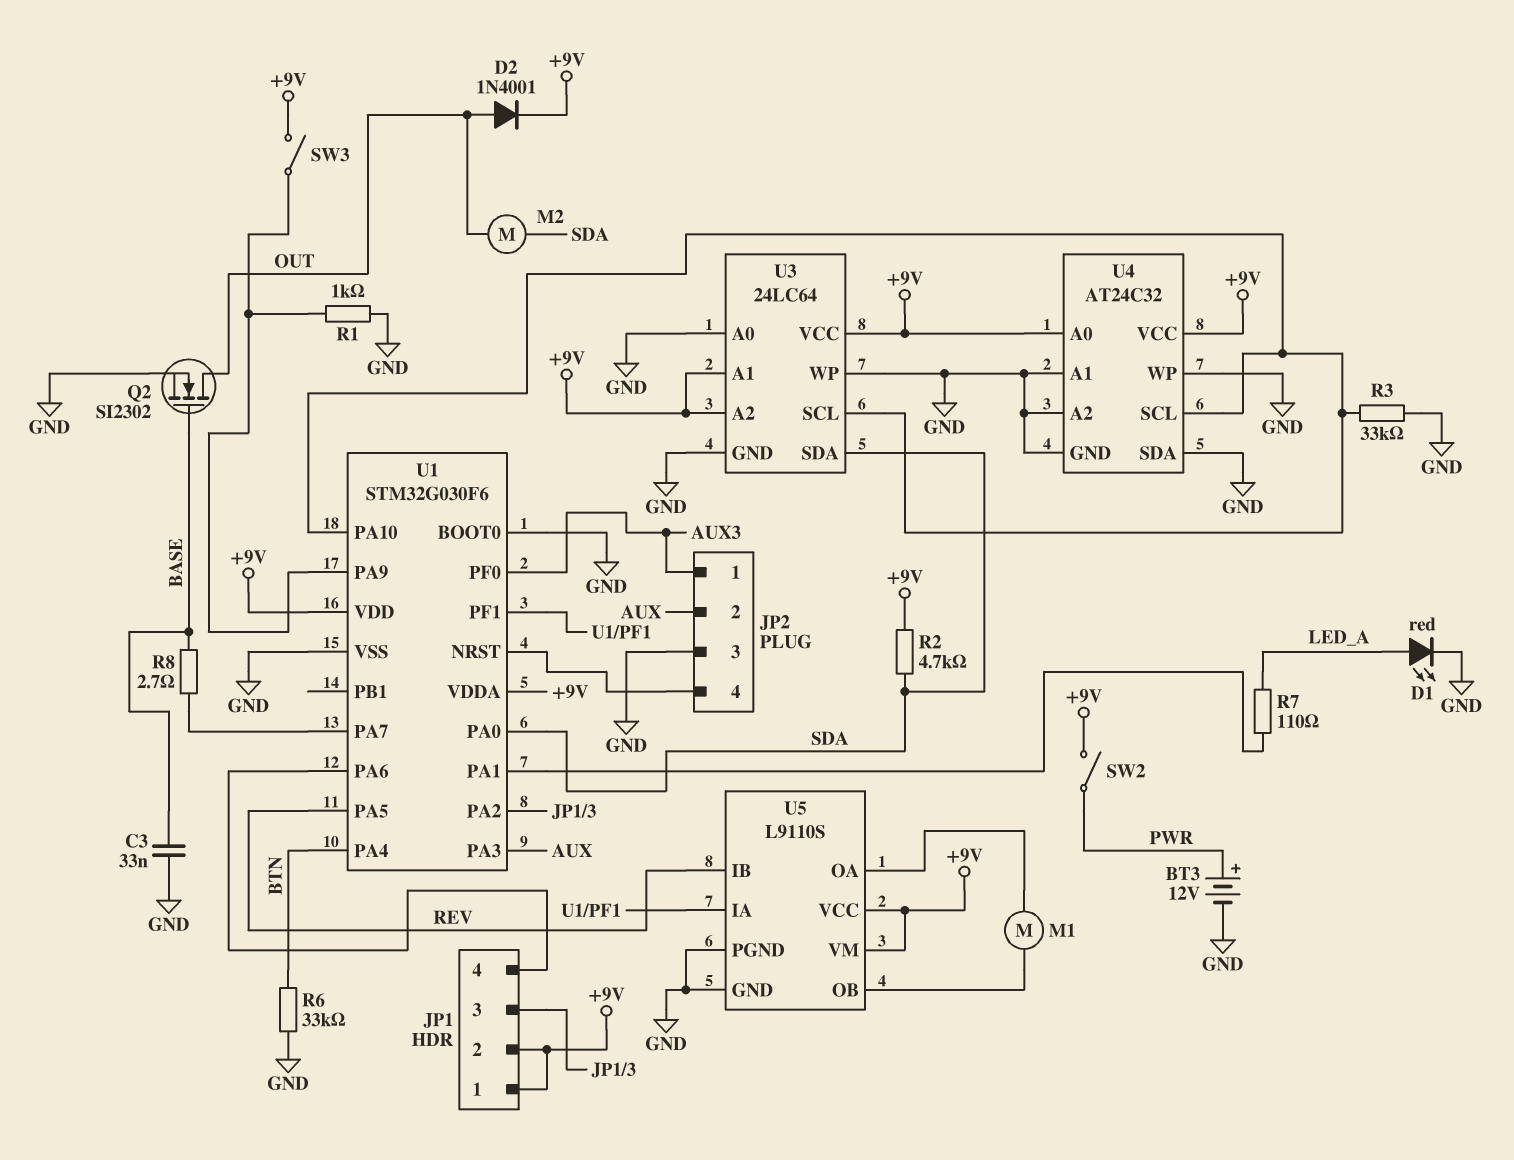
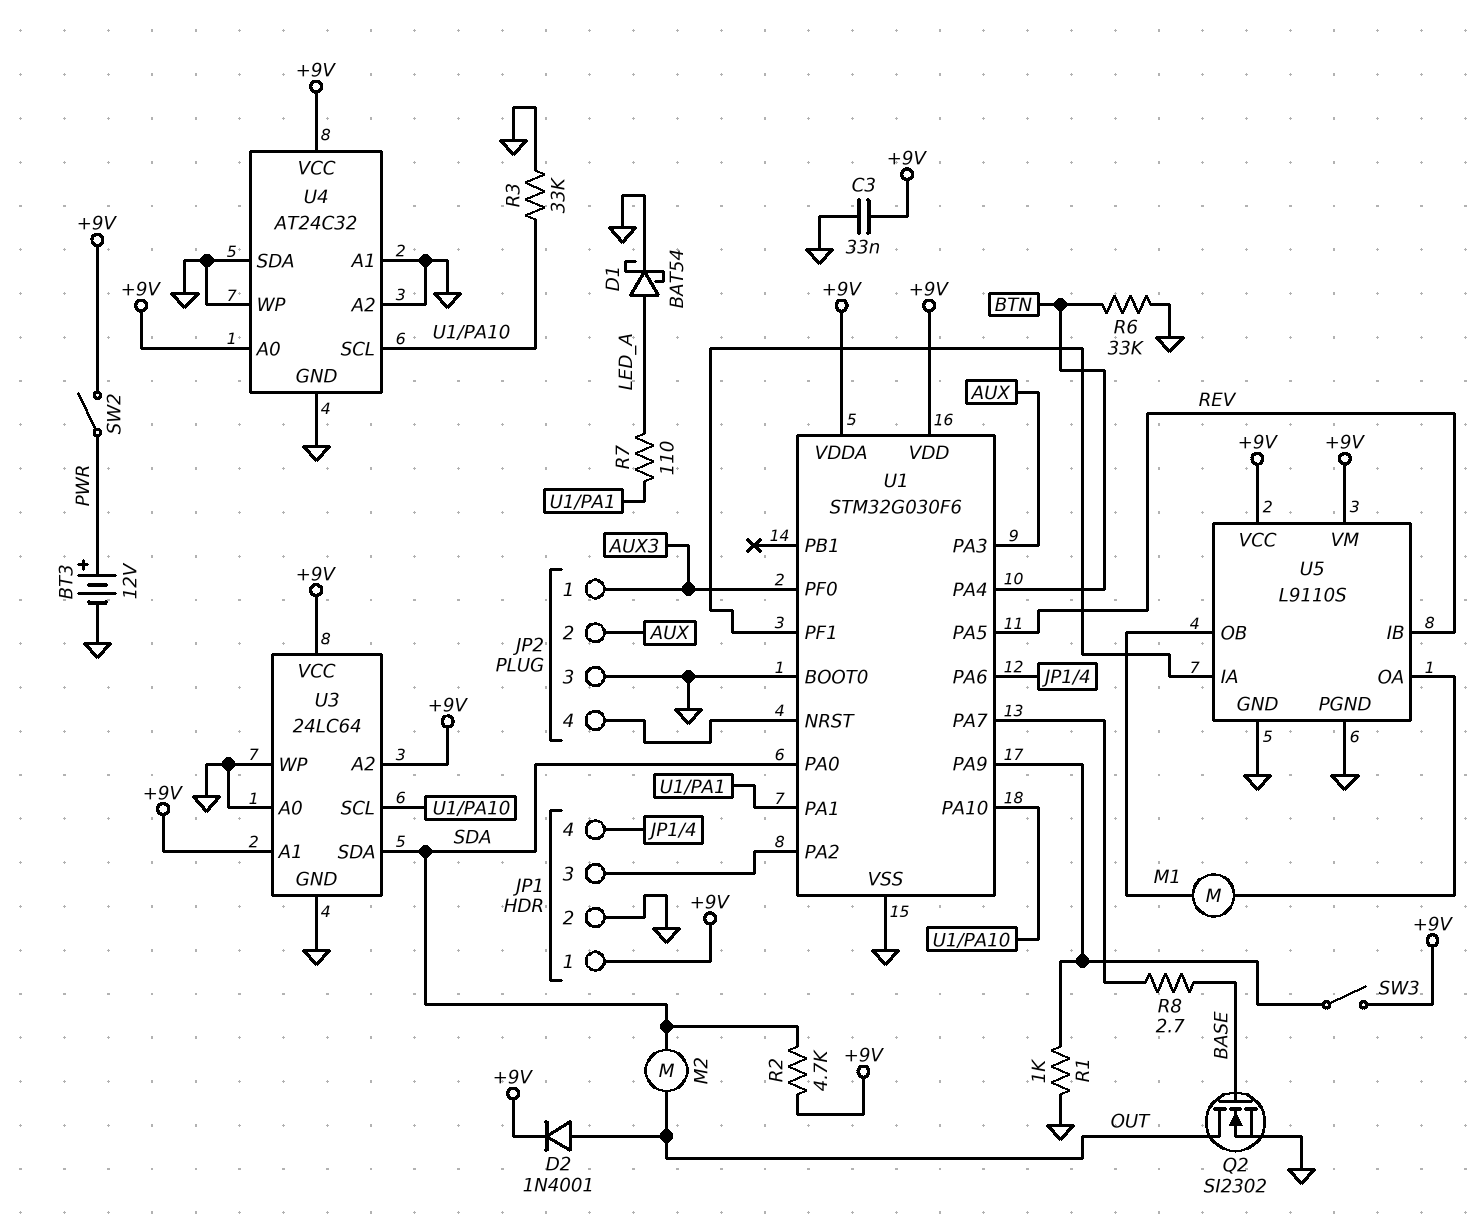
C3: 33nF (BASE, GND) -> 33nF (+9V, GND)
D1: LED red (A LED_A, K GND) -> schottky BAT54 (A LED_A, K GND)
JP1 pin 2: +9V -> GND

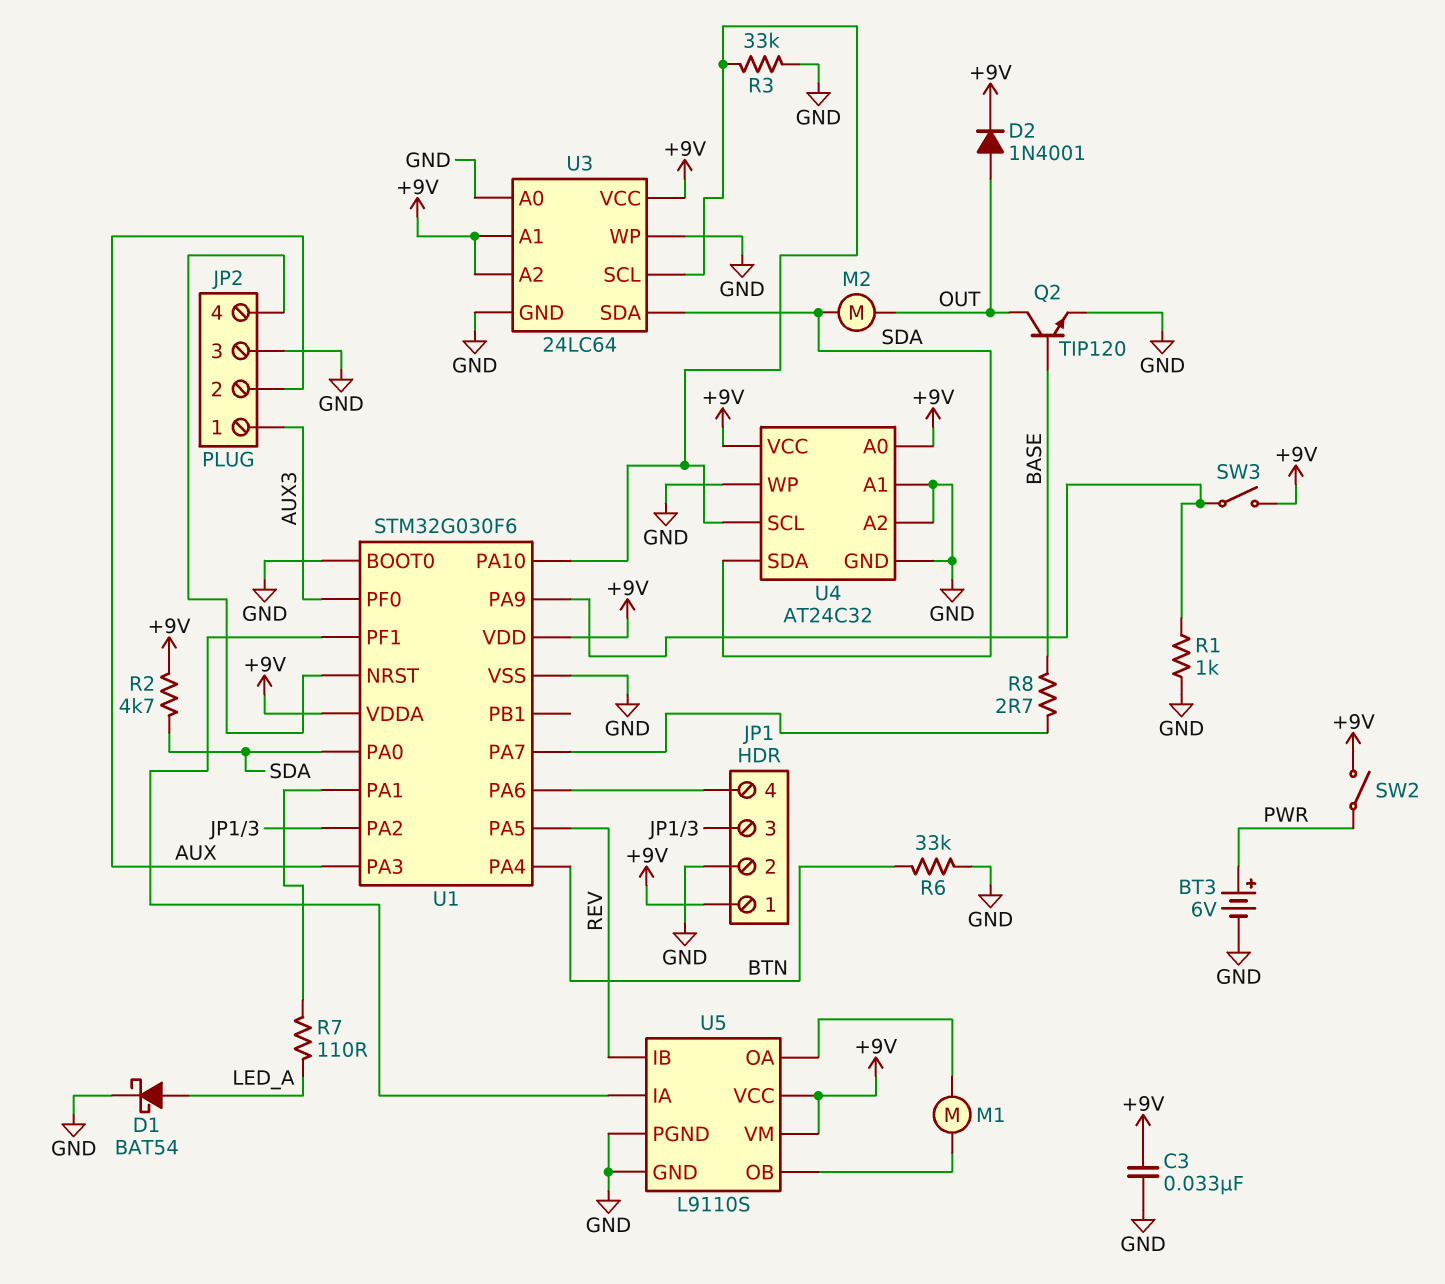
BT3: 12V (plus PWR, minus GND) -> 6V (plus PWR, minus GND)
Q2: NMOS SI2302 (G BASE, D OUT, S GND) -> NPN TIP120 (B BASE, C OUT, E GND)
U4 pin SDA: GND -> SDA

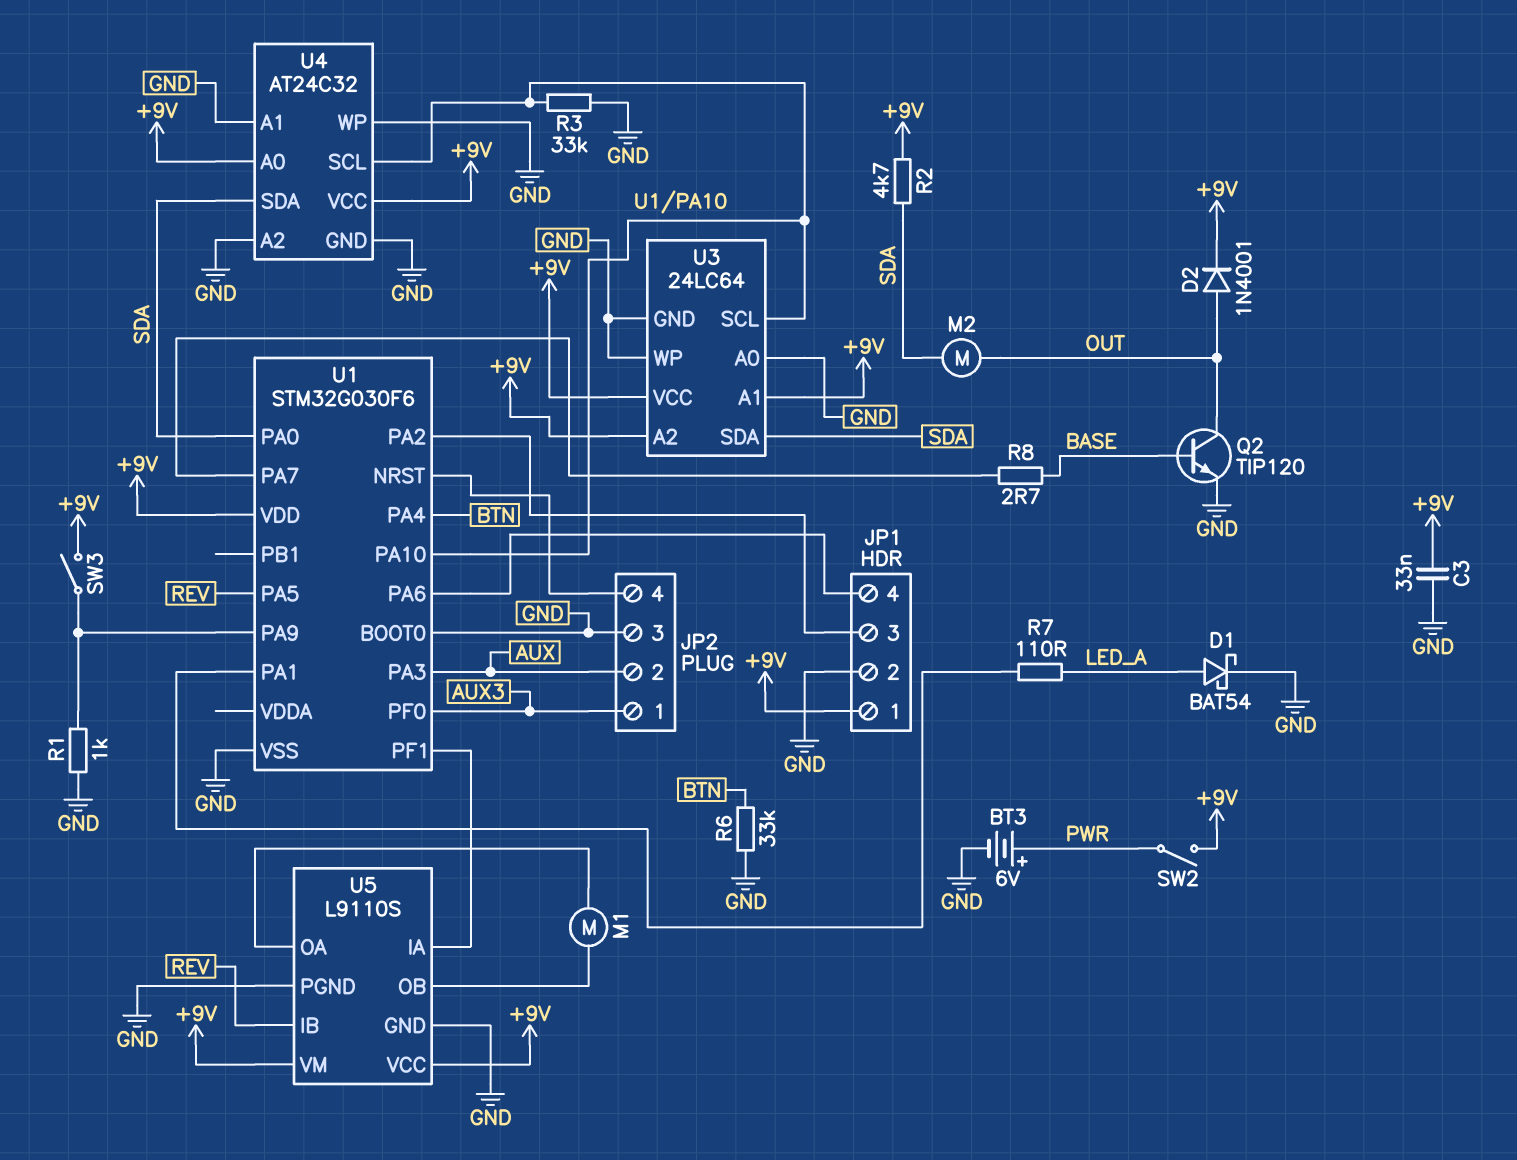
U1 pin VDDA: +9V -> none

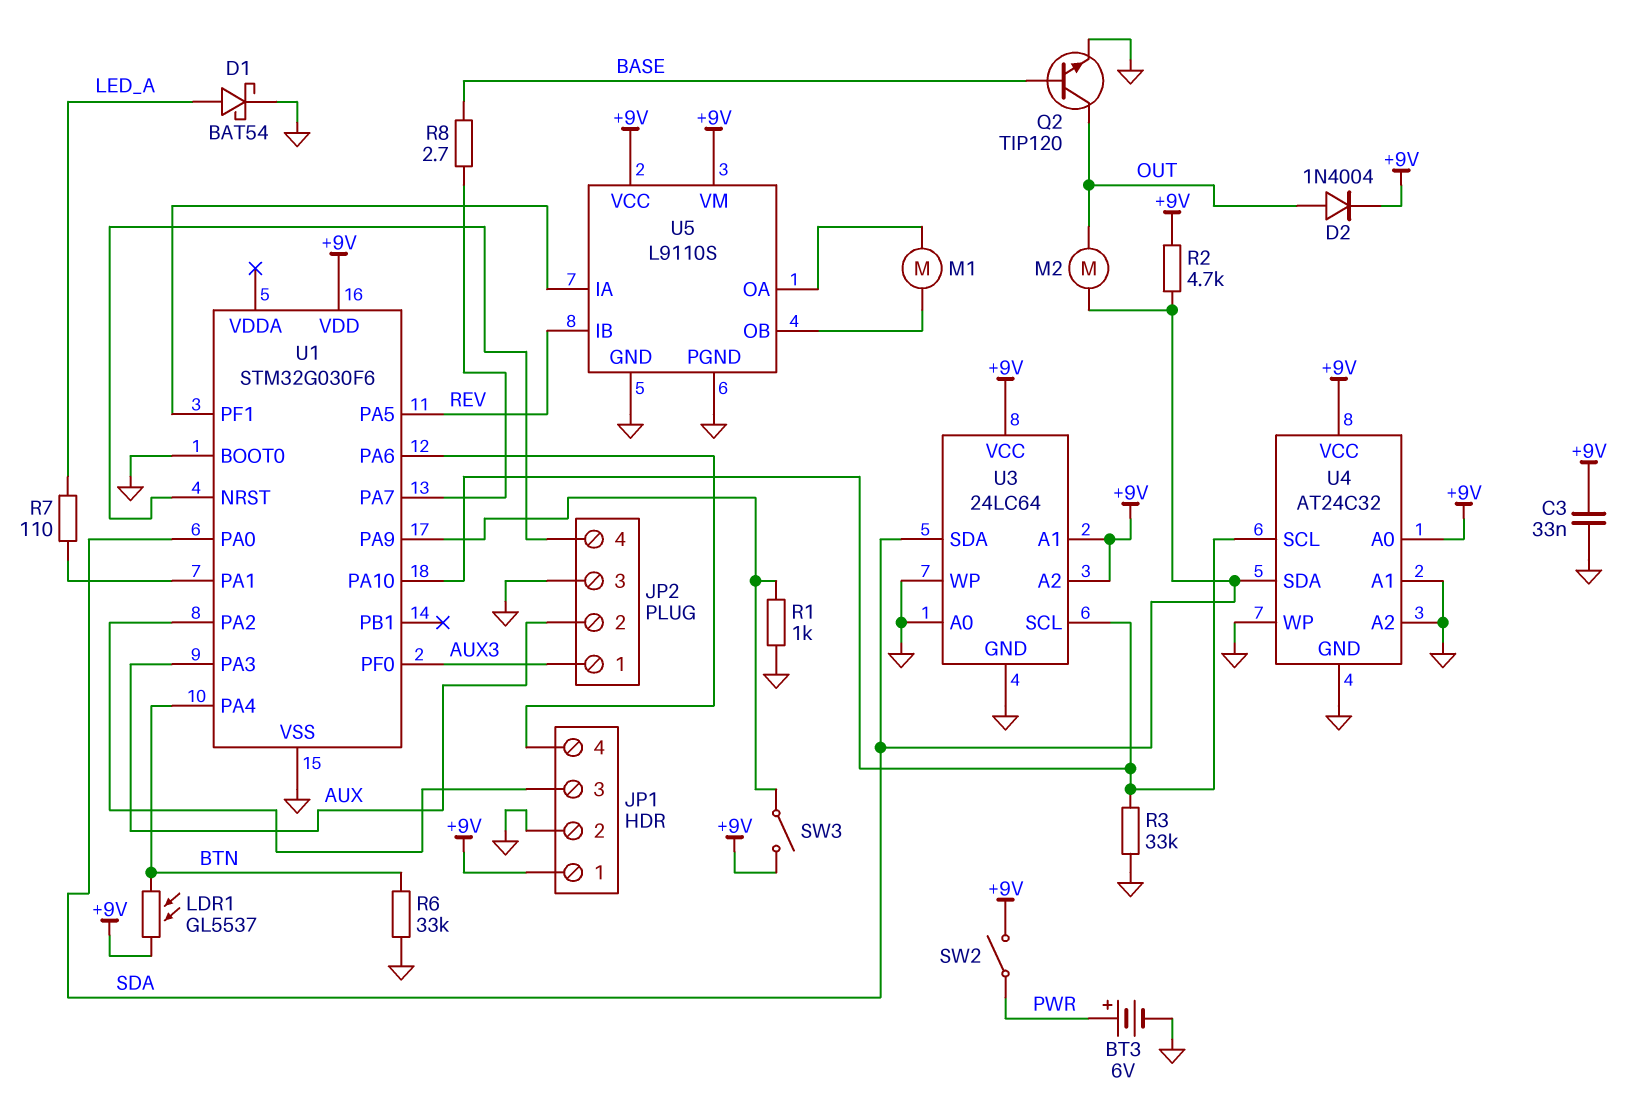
D2: diode 1N4001 (A OUT, K +9V) -> diode 1N4004 (A OUT, K +9V)
LDR1: none -> GL5537 (+9V, BTN)

